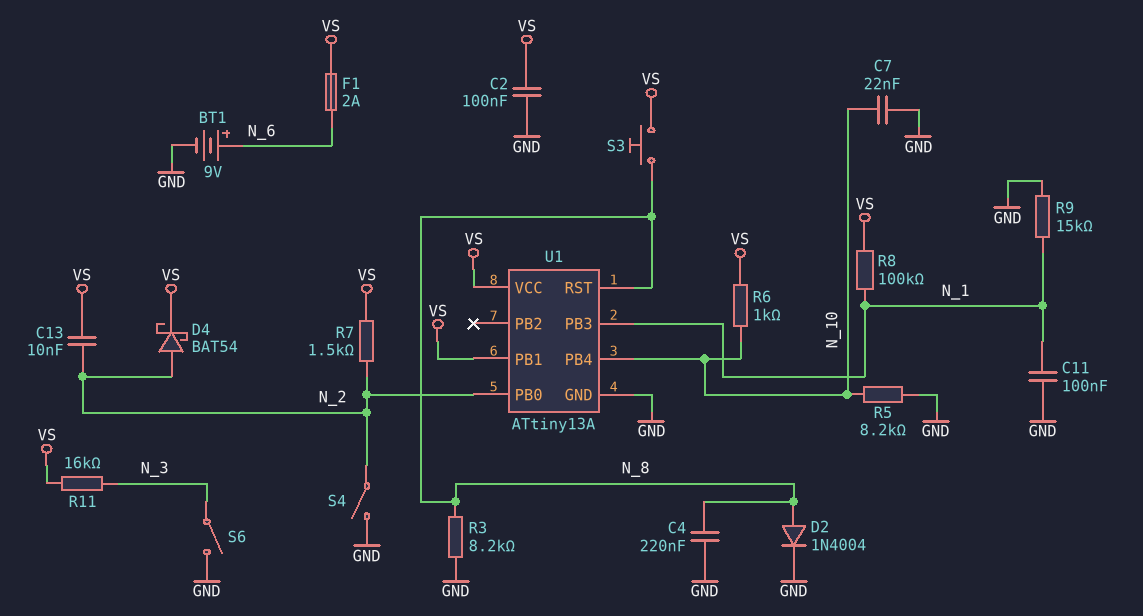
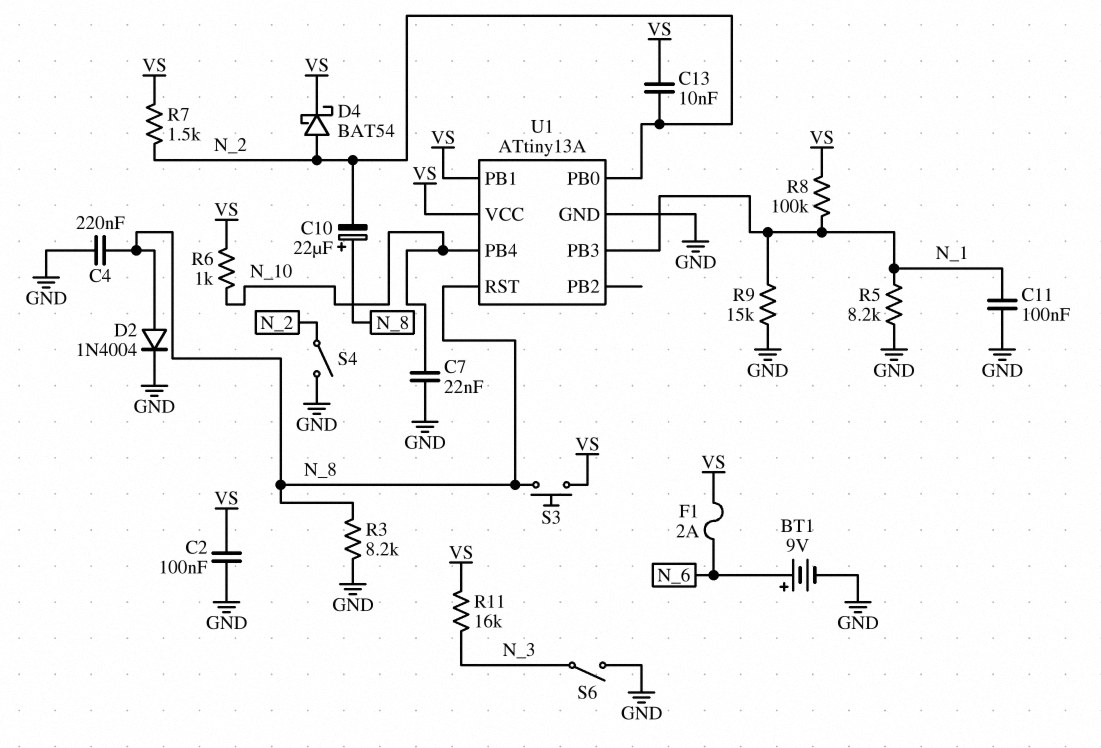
C10: none -> 22uF (plus N_8, minus N_2)
R5: 8.2k (GND, N_10) -> 8.2k (GND, N_1)

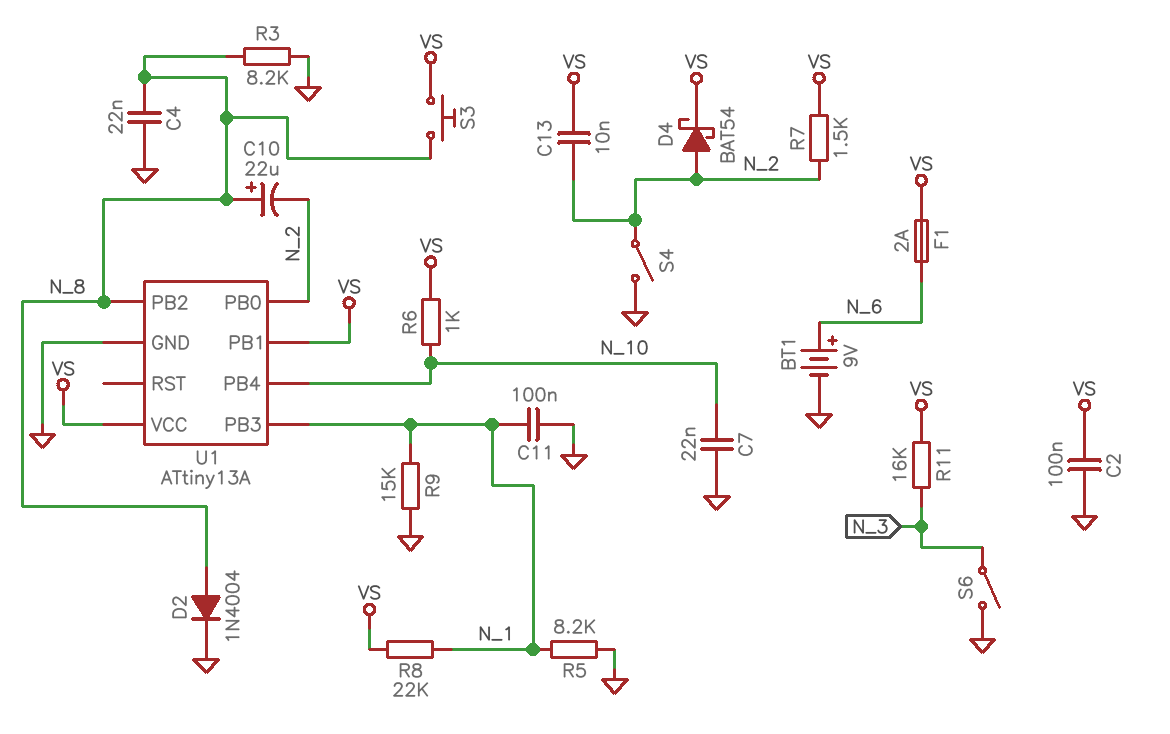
C4: 220nF (GND, N_8) -> 22nF (GND, N_8)
R8: 100k (N_1, VS) -> 22k (N_1, VS)
U1 pin PB2: none -> N_8
U1 pin RST: N_8 -> none

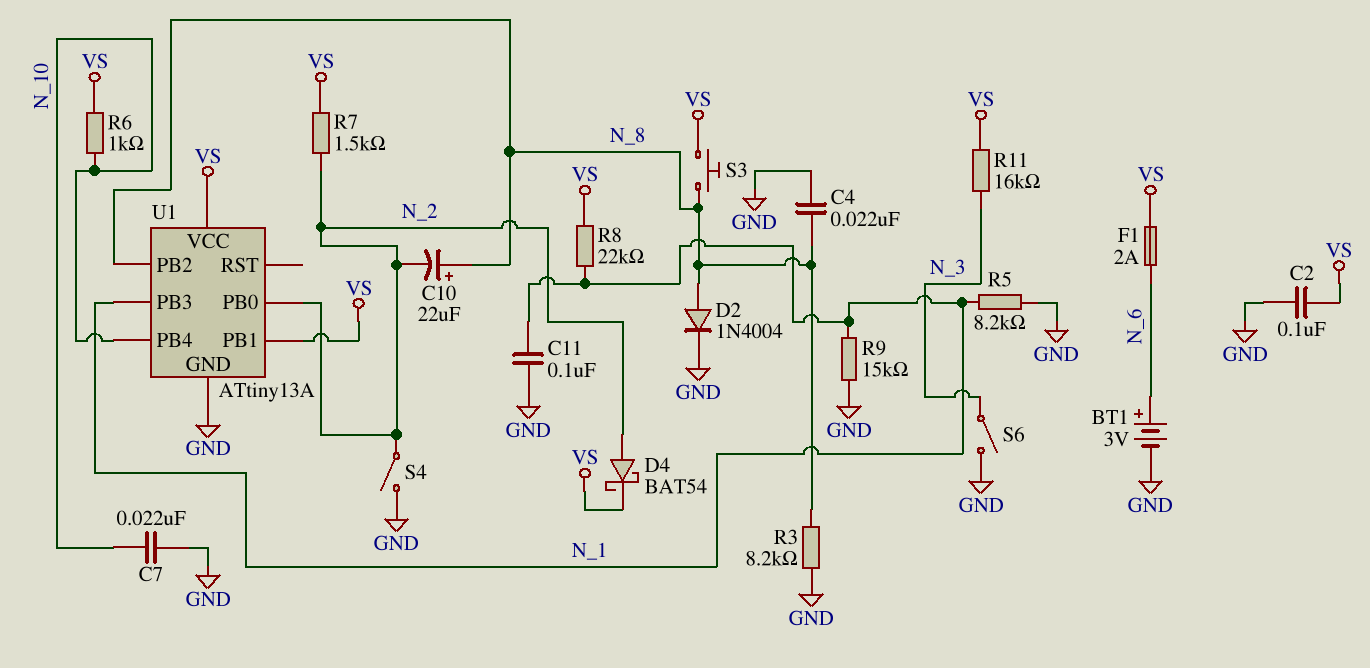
BT1: 9V (plus N_6, minus GND) -> 3V (plus N_6, minus GND)
C13: 10nF (N_2, VS) -> none

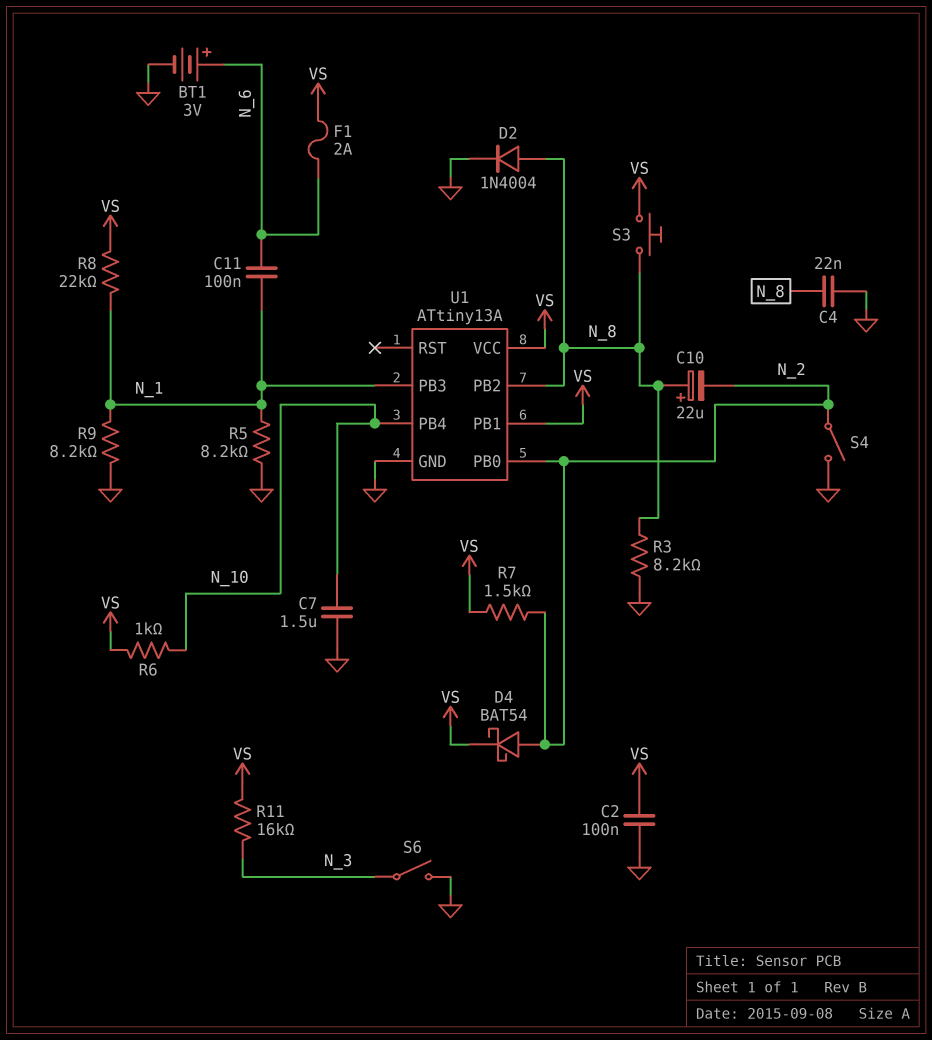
C7: 22nF (GND, N_10) -> 1.5uF (GND, N_10)
C11: 100nF (GND, N_1) -> 100nF (N_1, N_6)
R9: 15k (GND, N_1) -> 8.2k (GND, N_1)

